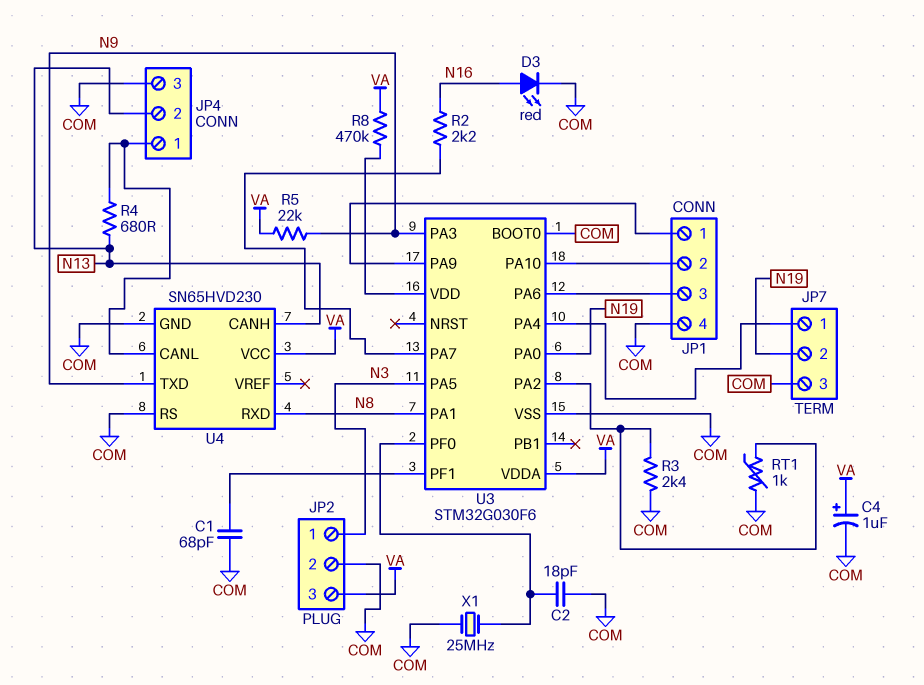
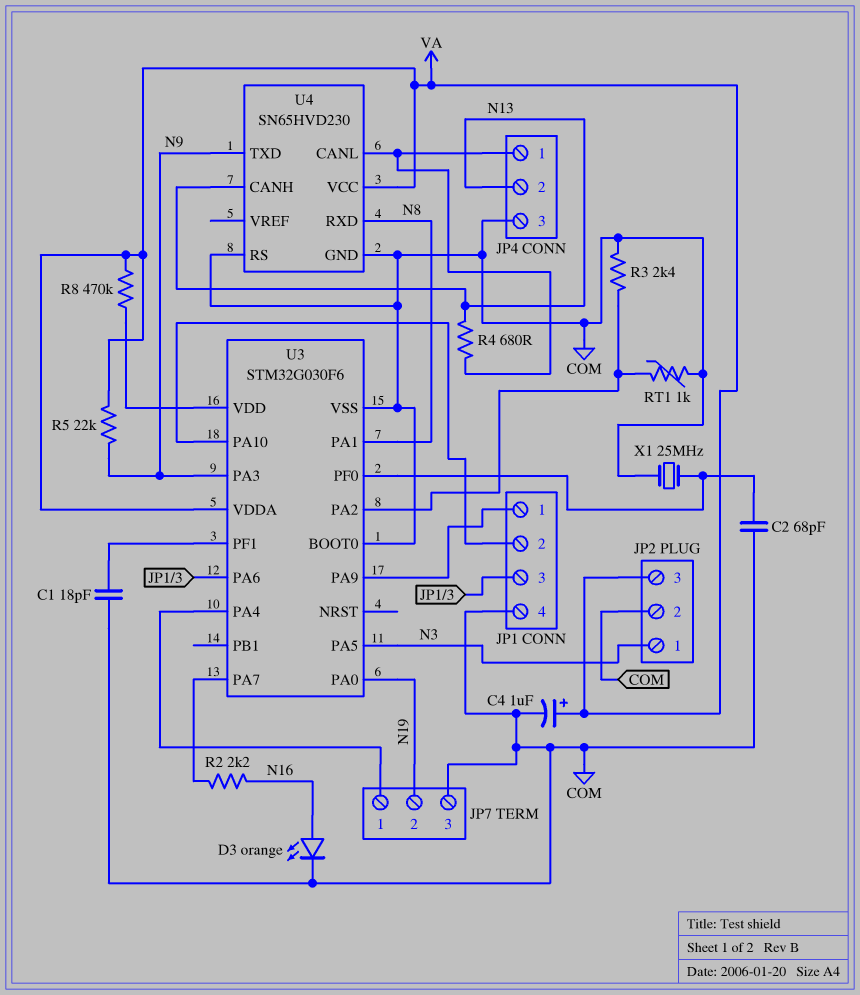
C1: 68pF (COM, U3/PF1) -> 18pF (COM, U3/PF1)
C2: 18pF (COM, U3/PF0) -> 68pF (COM, U3/PF0)
D3: LED red (A N16, K COM) -> LED orange (A N16, K COM)

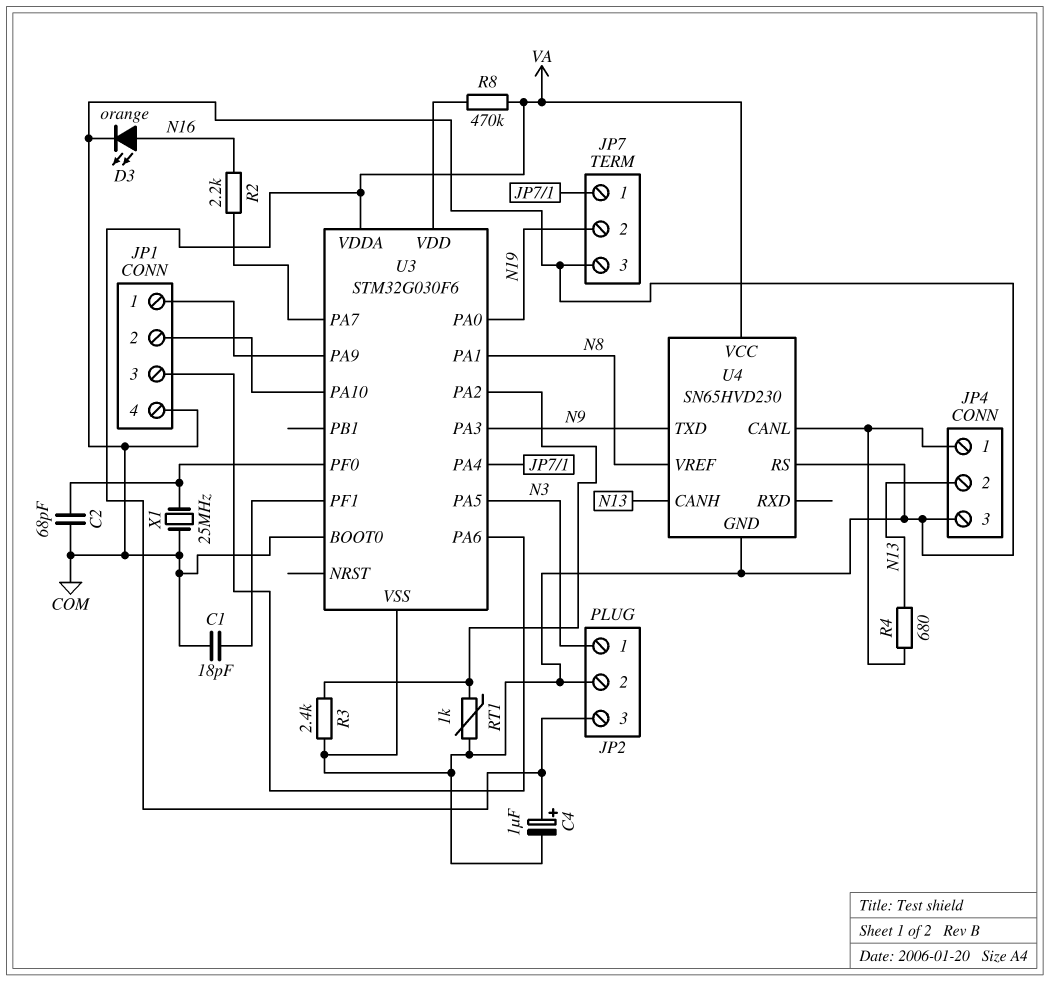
R5: 22k (N9, VA) -> none
U4 pin RXD: N8 -> none
U4 pin VREF: none -> N8

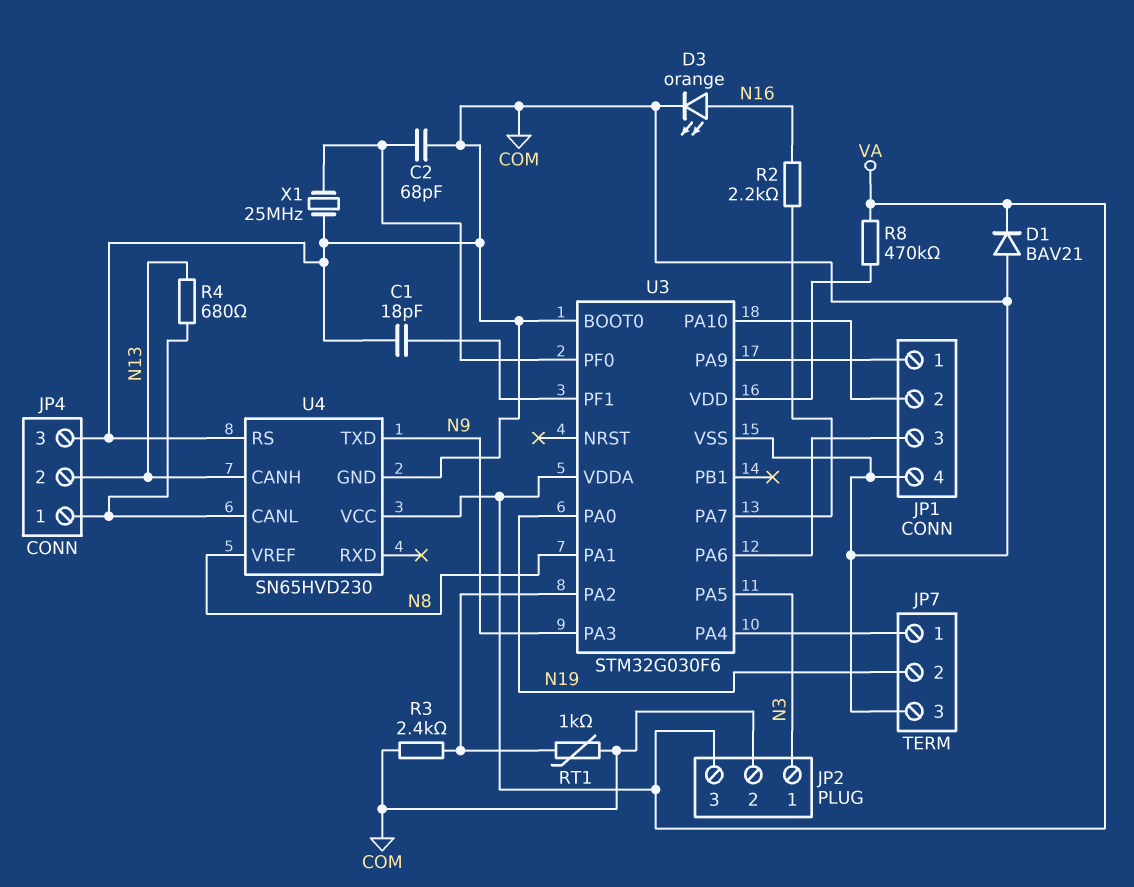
C4: 1uF (plus VA, minus COM) -> none
D1: none -> diode BAV21 (A COM, K VA)

